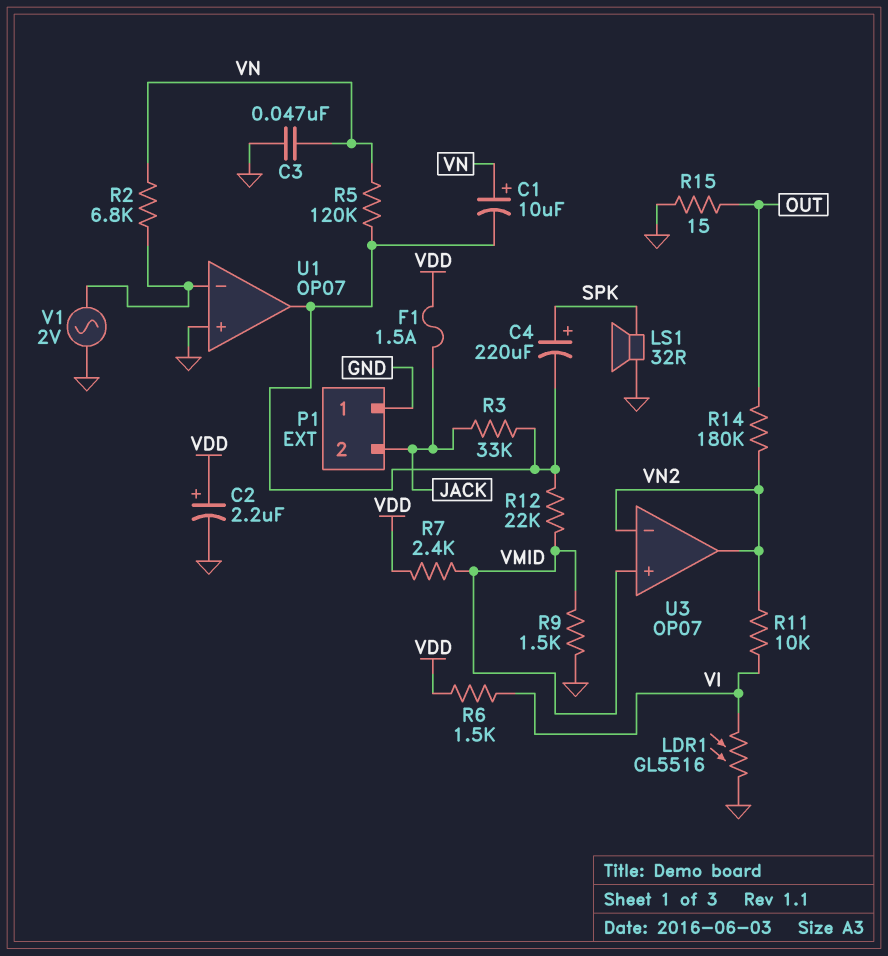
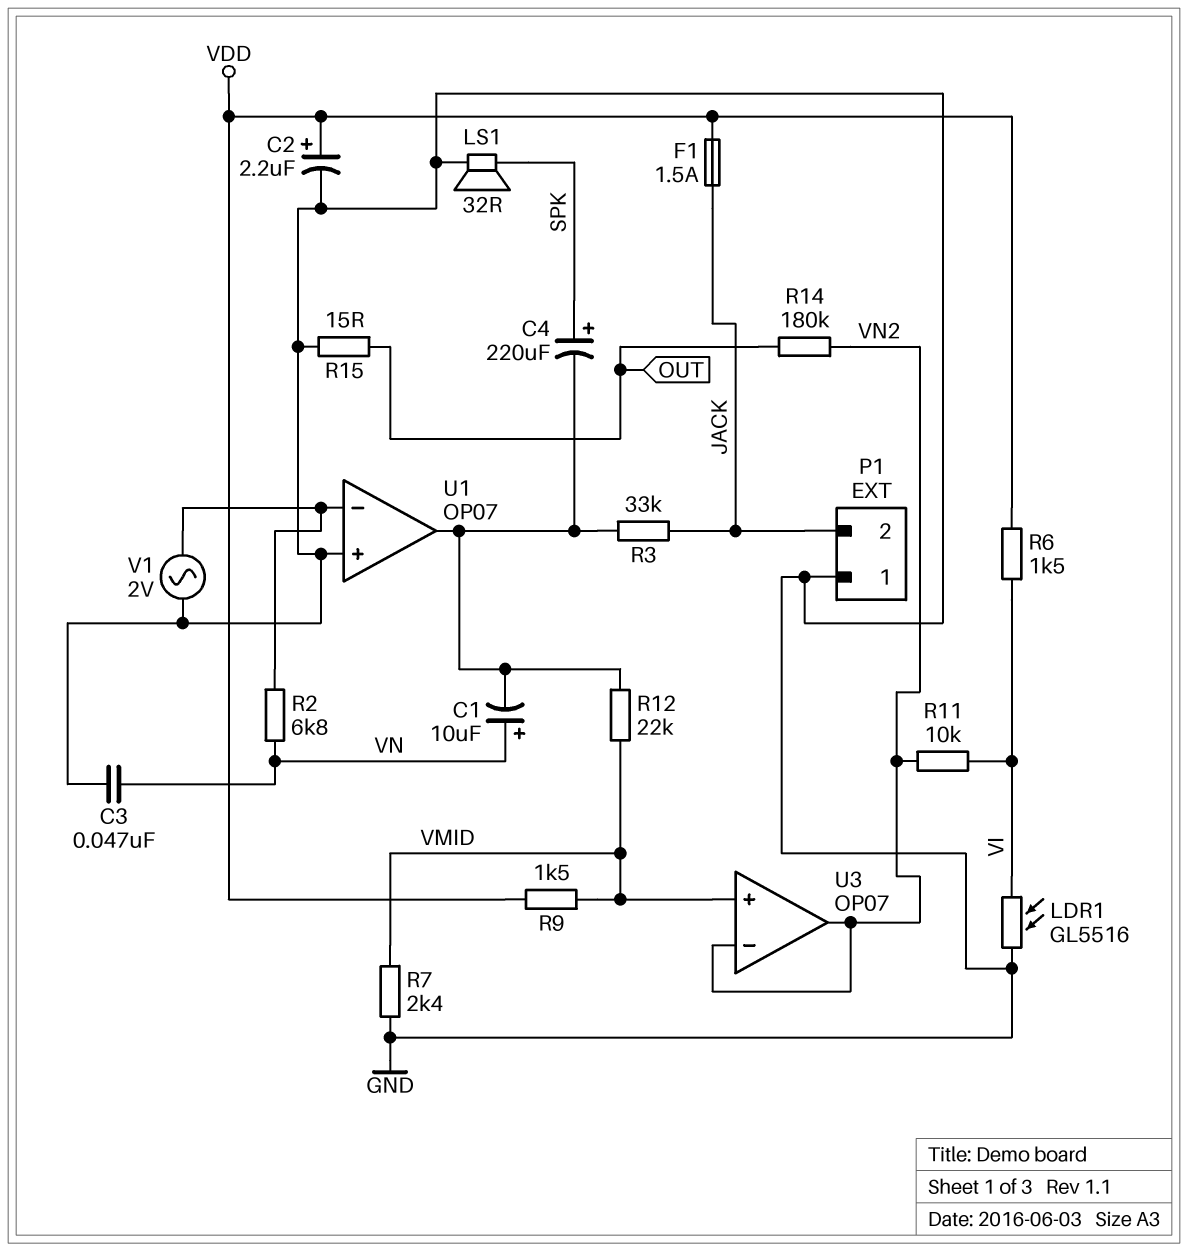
R5: 120k (U1/out, VN) -> none
R7: 2.4k (VDD, VMID) -> 2.4k (GND, VMID)
R9: 1.5k (GND, VMID) -> 1.5k (VDD, VMID)

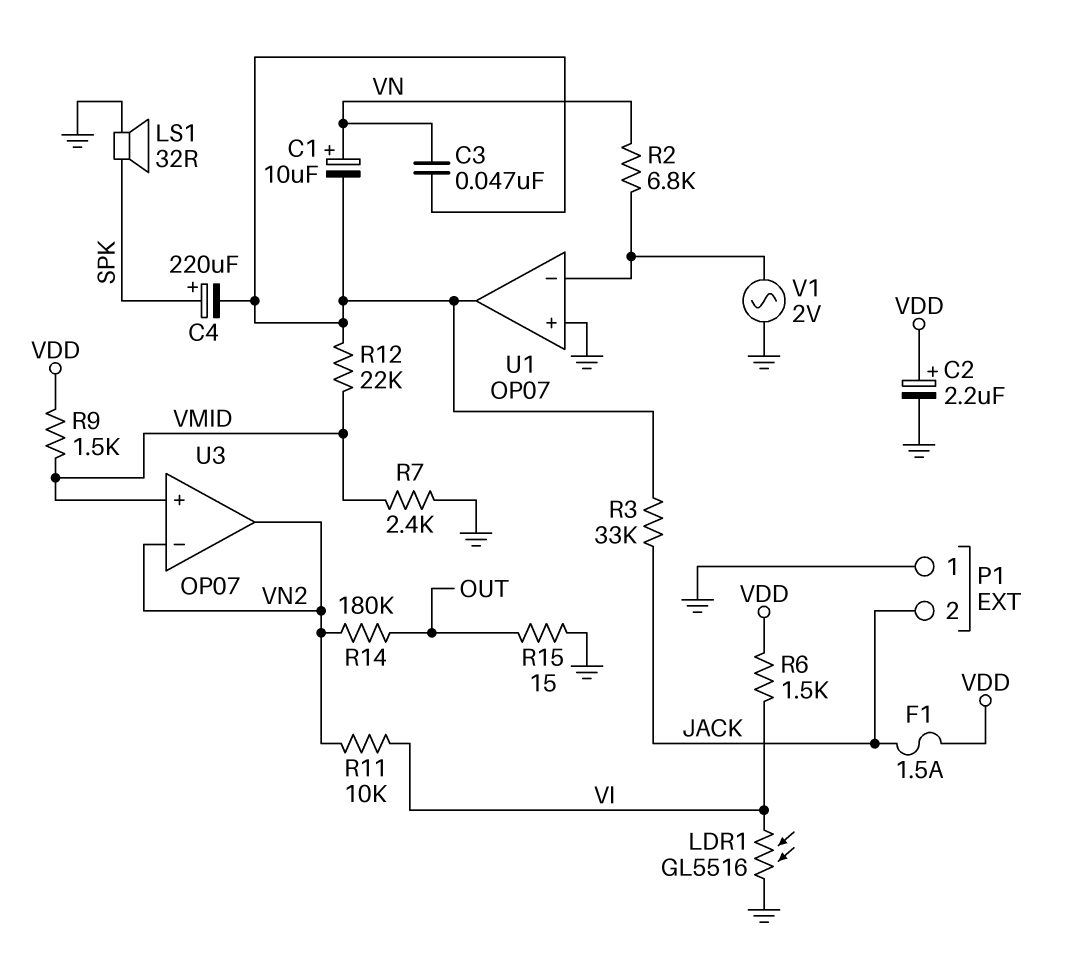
C3: 47nF (GND, VN) -> 47nF (U1/out, VN)

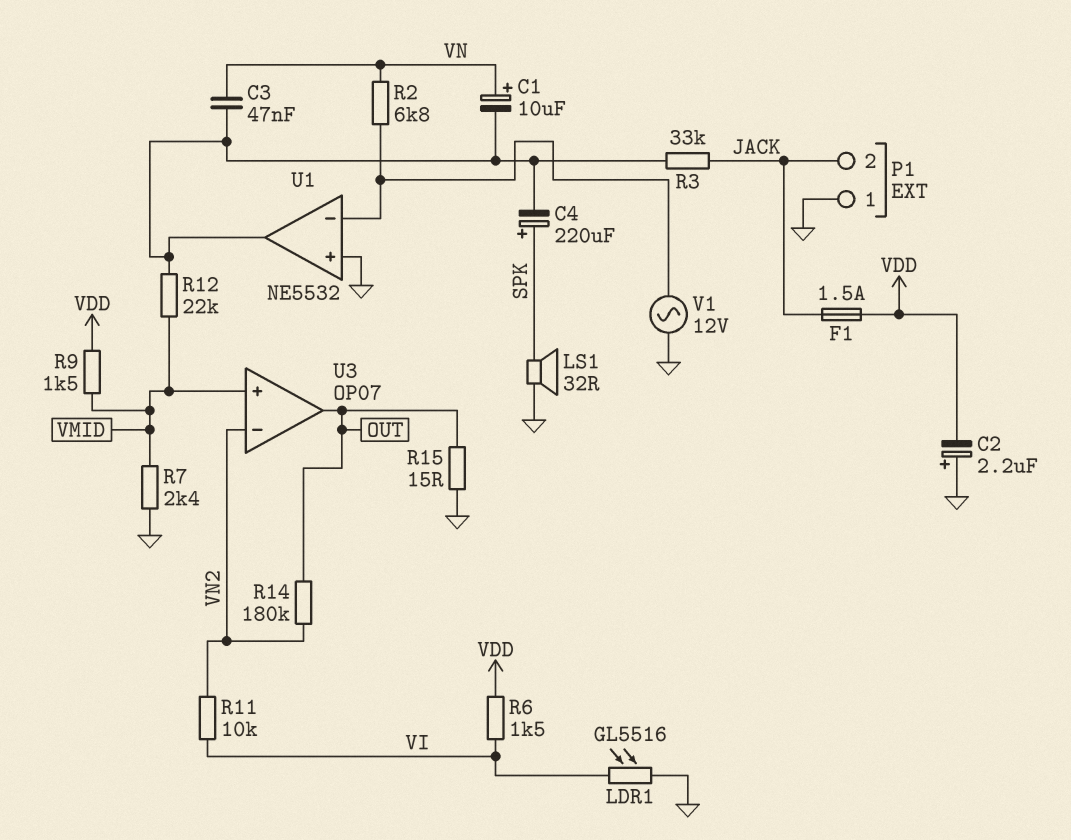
C2: 2.2uF (plus VDD, minus GND) -> 2.2uF (plus GND, minus VDD)
U1: OP07 -> NE5532
U3 pin out: VN2 -> OUT
V1: AC 2V (GND, U1/in-) -> AC 12V (GND, U1/in-)

